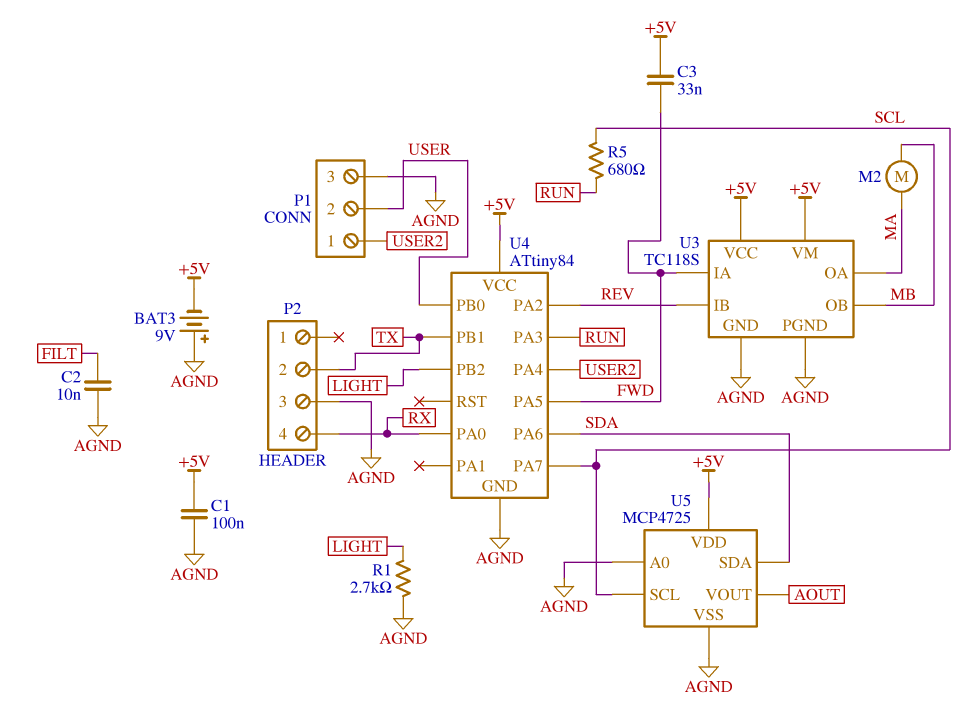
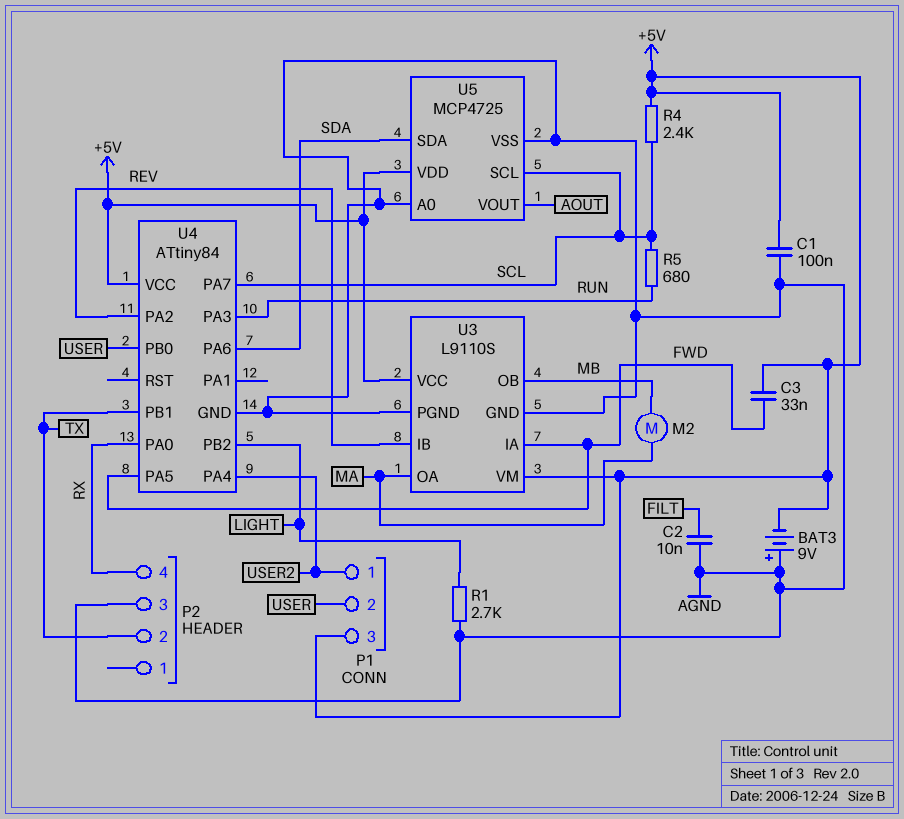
P1 pin 3: AGND -> +5V
R4: none -> 2.4k (+5V, SCL)
U3: TC118S -> L9110S

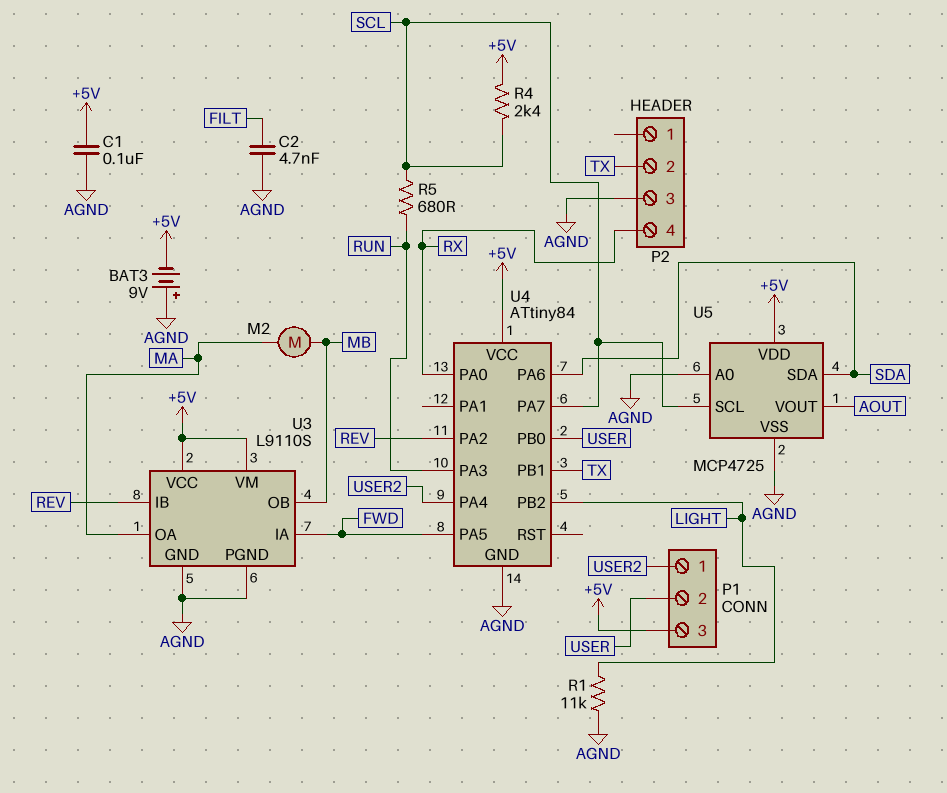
C2: 10nF (AGND, FILT) -> 4.7nF (AGND, FILT)
C3: 33nF (+5V, FWD) -> none
R1: 2.7k (AGND, LIGHT) -> 11k (AGND, LIGHT)

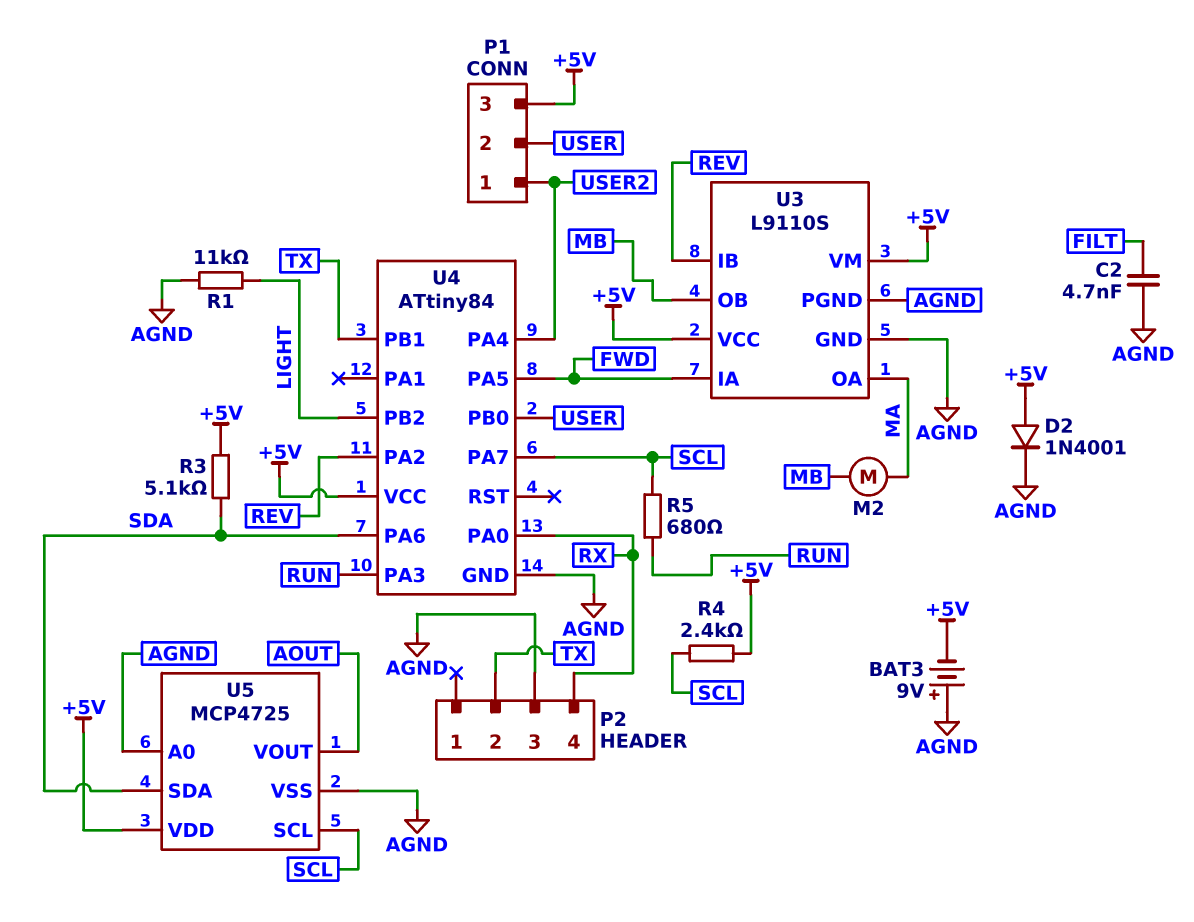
C1: 100nF (+5V, AGND) -> none
D2: none -> diode 1N4001 (A +5V, K AGND)
R3: none -> 5.1k (+5V, SDA)

